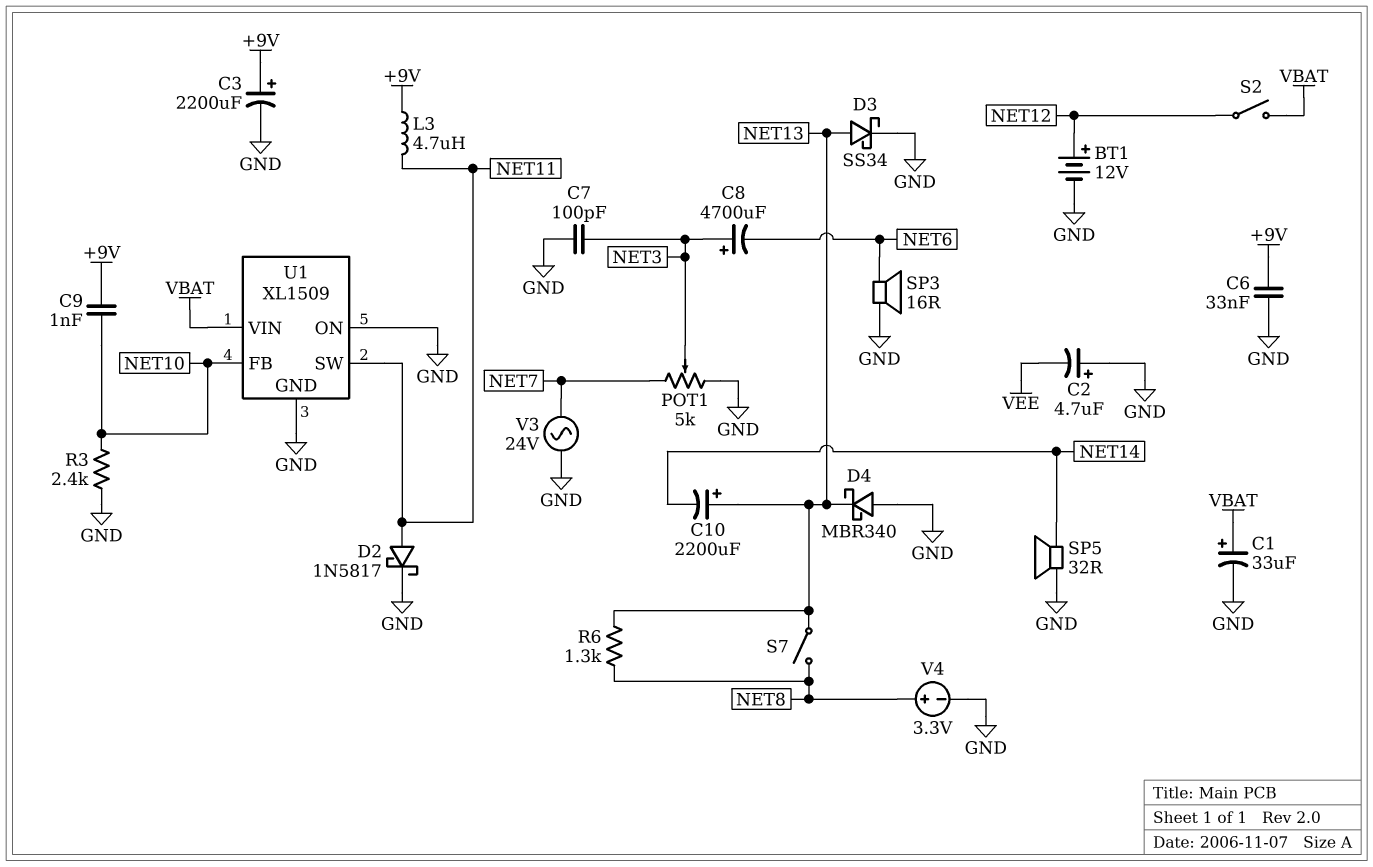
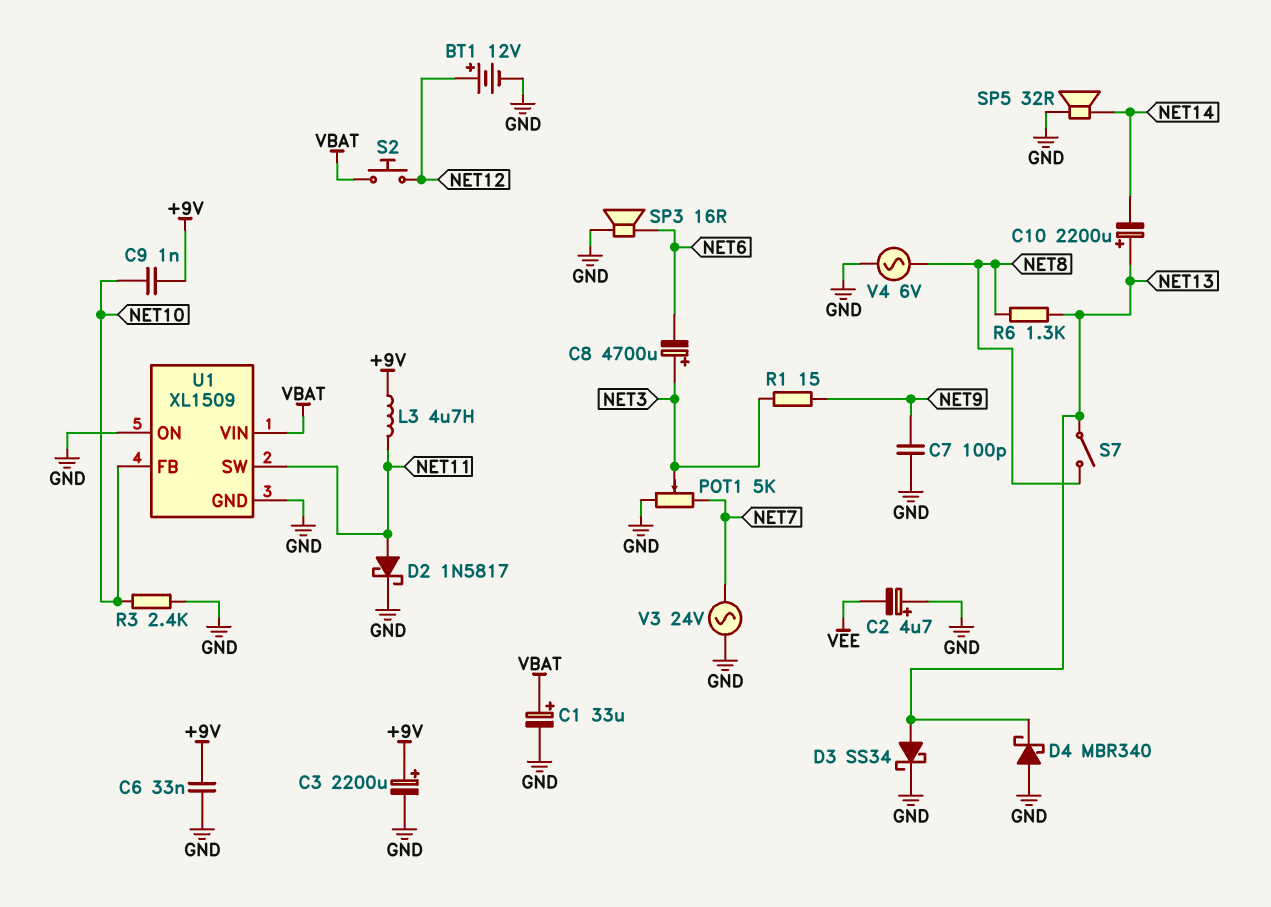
C7: 100pF (GND, NET3) -> 100pF (GND, NET9)
R1: none -> 15 (NET3, NET9)
S2: switch (NET12, VBAT) -> button (NET12, VBAT)
V4: 3.3V (plus NET8, minus GND) -> AC 6V (GND, NET8)

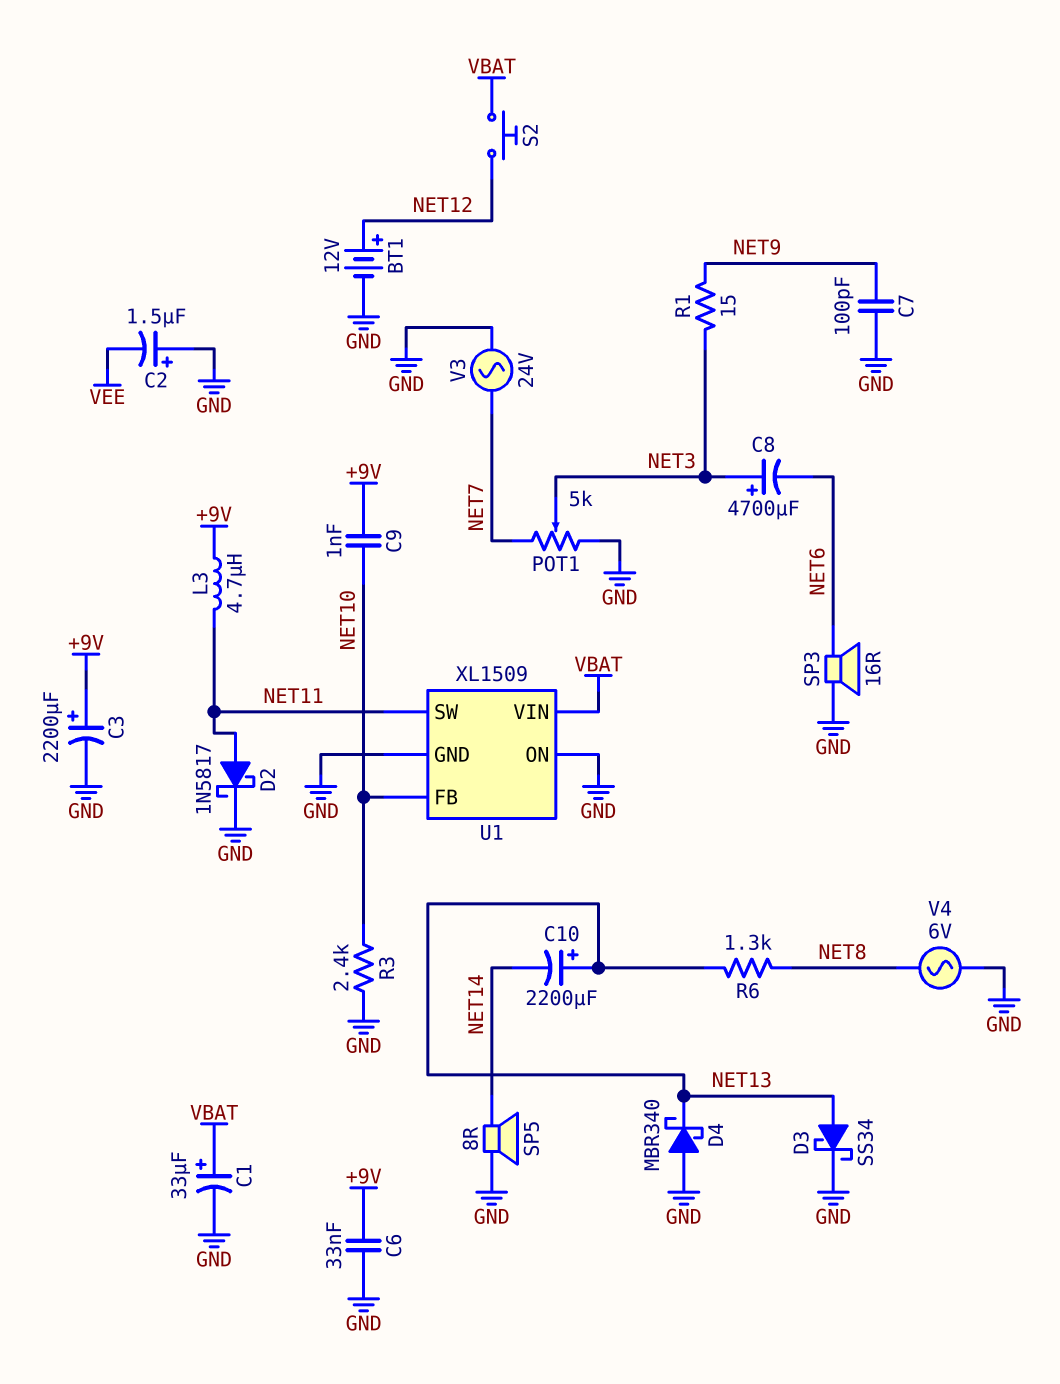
C2: 4.7uF (plus GND, minus VEE) -> 1.5uF (plus GND, minus VEE)
S7: switch (NET8, NET13) -> none
SP5: speaker 32R (GND, NET14) -> speaker 8R (GND, NET14)

